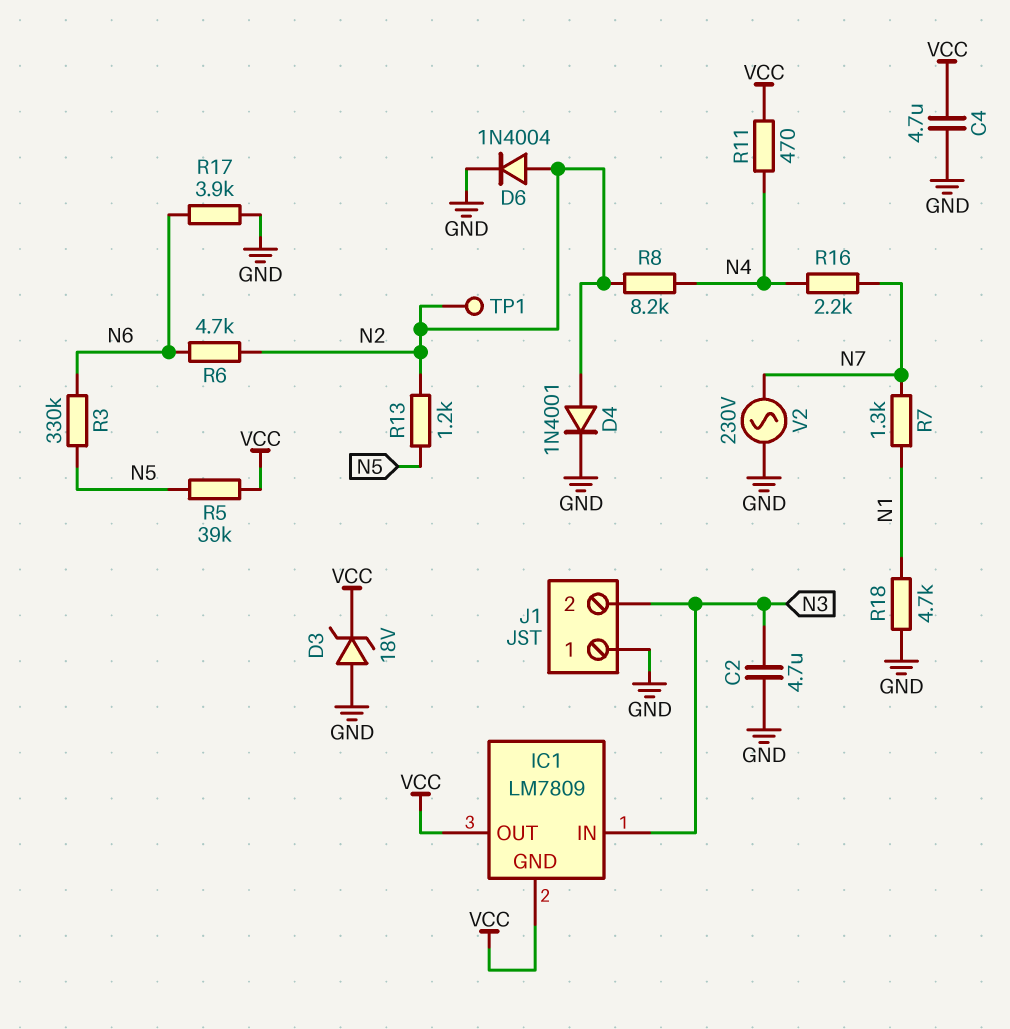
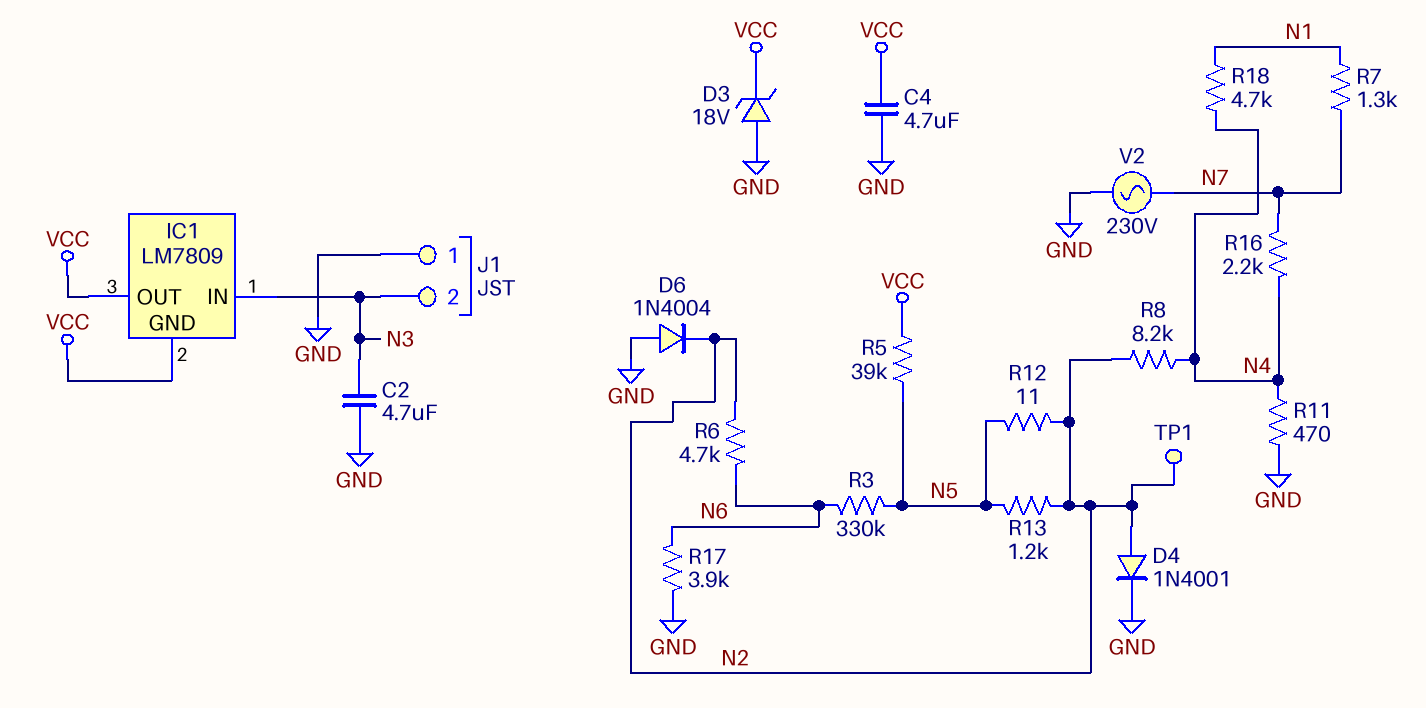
D6: diode 1N4004 (A N2, K GND) -> diode 1N4004 (A GND, K N2)
R11: 470 (N4, VCC) -> 470 (GND, N4)
R12: none -> 11 (N2, N5)
R18: 4.7k (GND, N1) -> 4.7k (N1, N4)

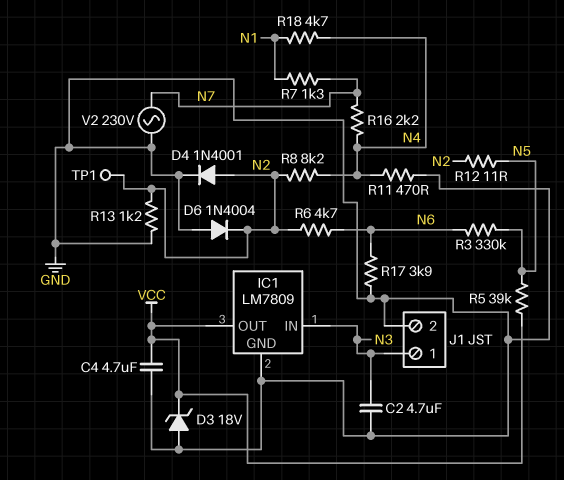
IC1 pin GND: VCC -> GND
J1 pin 1: GND -> N3
J1 pin 2: N3 -> GND
R13: 1.2k (N2, N5) -> 1.2k (GND, N2)

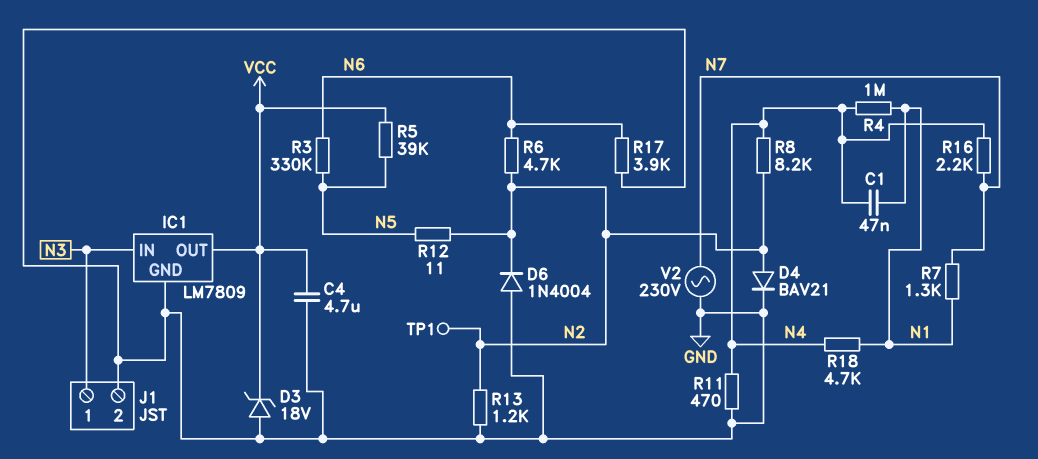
C1: none -> 47nF (N1, N4)
C2: 4.7uF (GND, N3) -> none
D4: diode 1N4001 (A N2, K GND) -> diode BAV21 (A N2, K GND)
R4: none -> 1M (N1, N4)

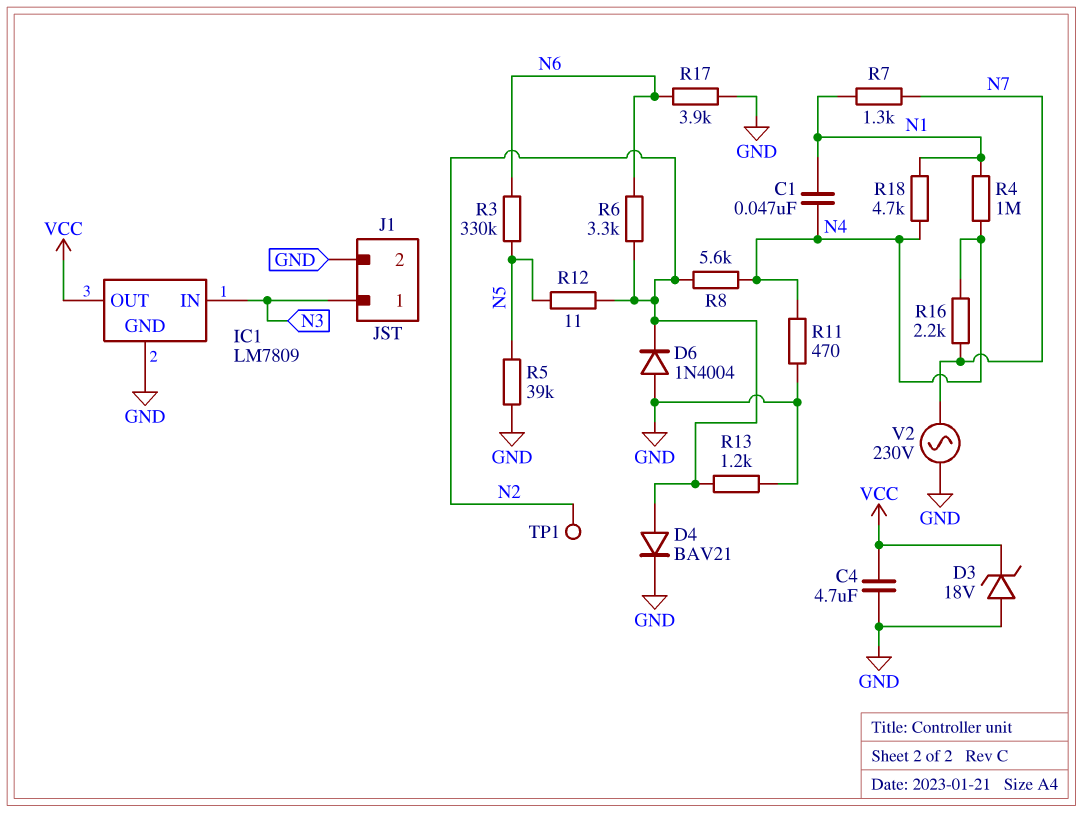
R5: 39k (N5, VCC) -> 39k (GND, N5)
R6: 4.7k (N2, N6) -> 3.3k (N2, N6)
R8: 8.2k (N2, N4) -> 5.6k (N2, N4)

